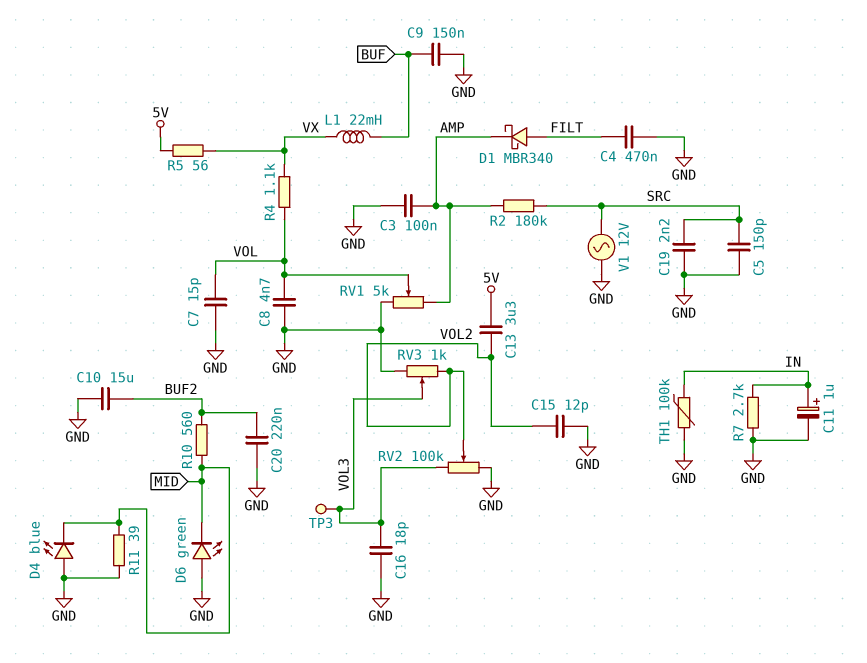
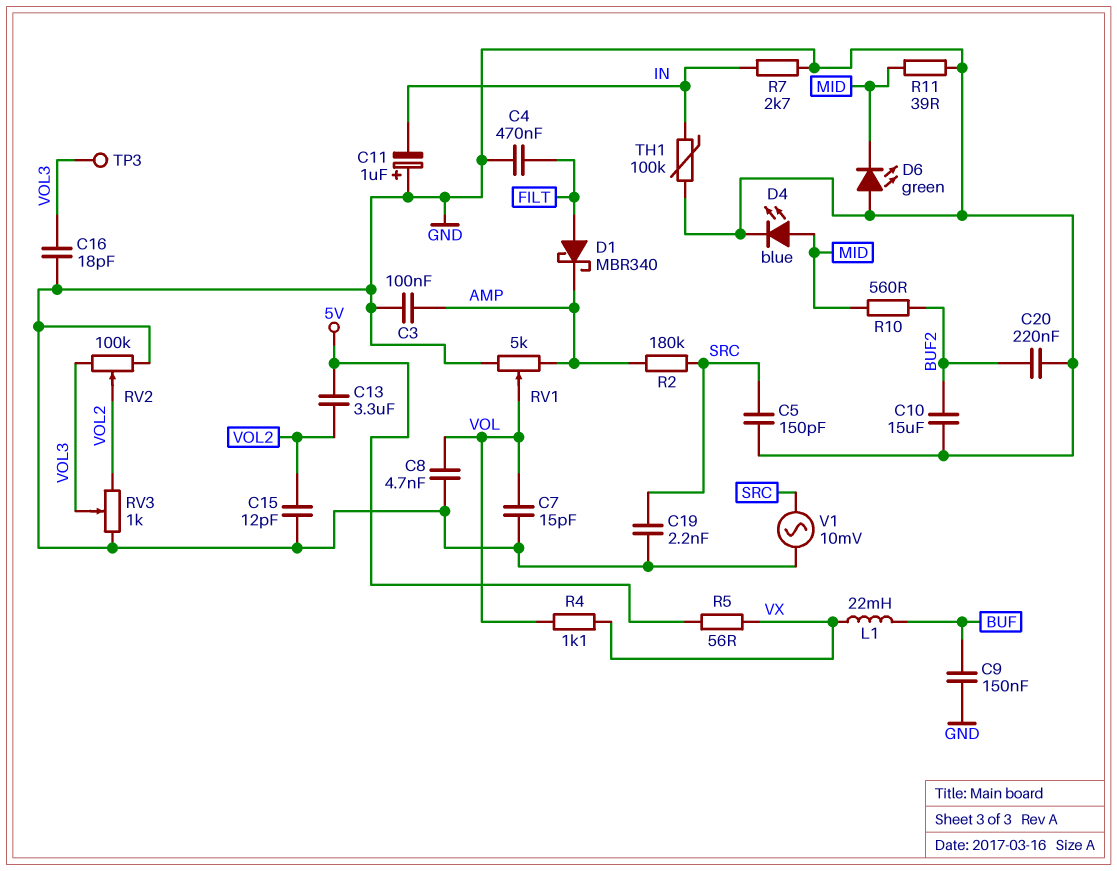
C11: 1uF (plus IN, minus GND) -> 1uF (plus GND, minus IN)
D4: LED blue (A GND, K MID) -> LED blue (A MID, K GND)
V1: AC 12V (GND, SRC) -> AC 10mV (GND, SRC)

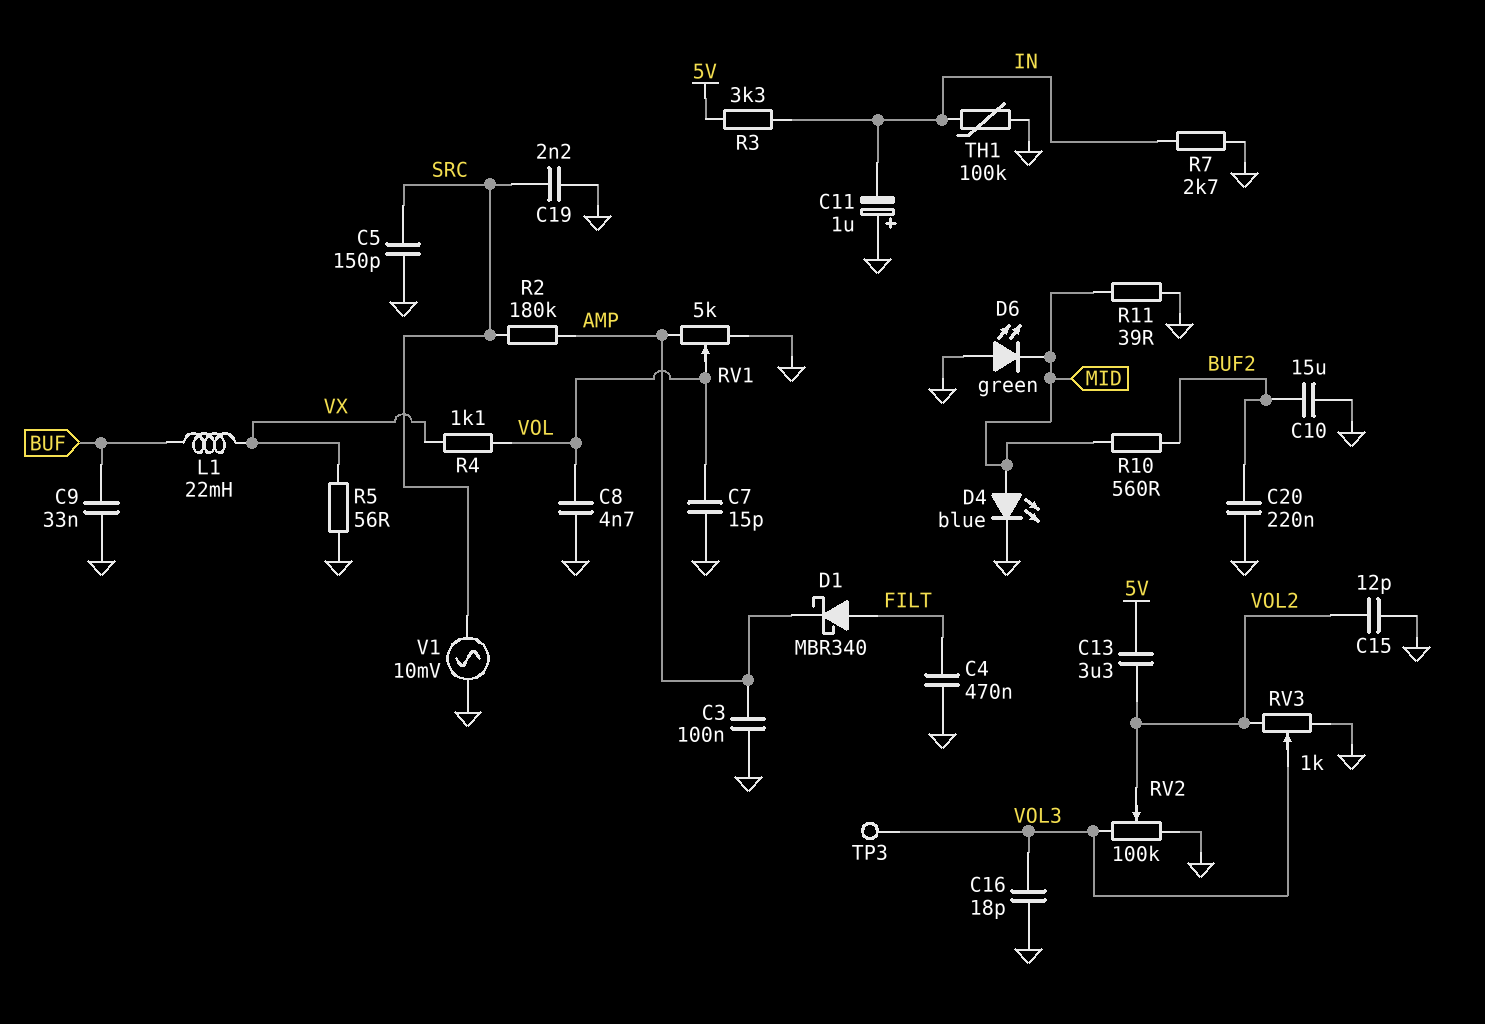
C9: 150nF (BUF, GND) -> 33nF (BUF, GND)
R3: none -> 3.3k (5V, IN)
R5: 56 (5V, VX) -> 56 (GND, VX)

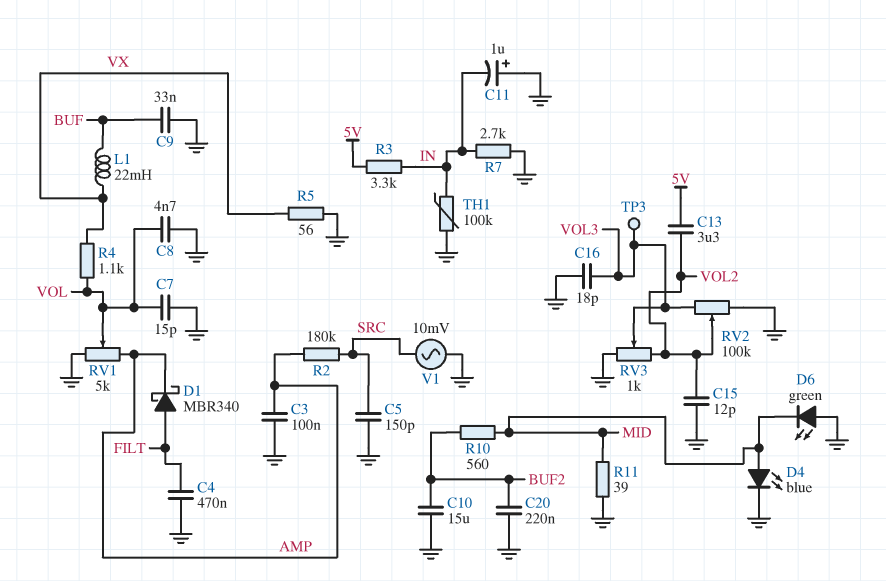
C19: 2.2nF (GND, SRC) -> none

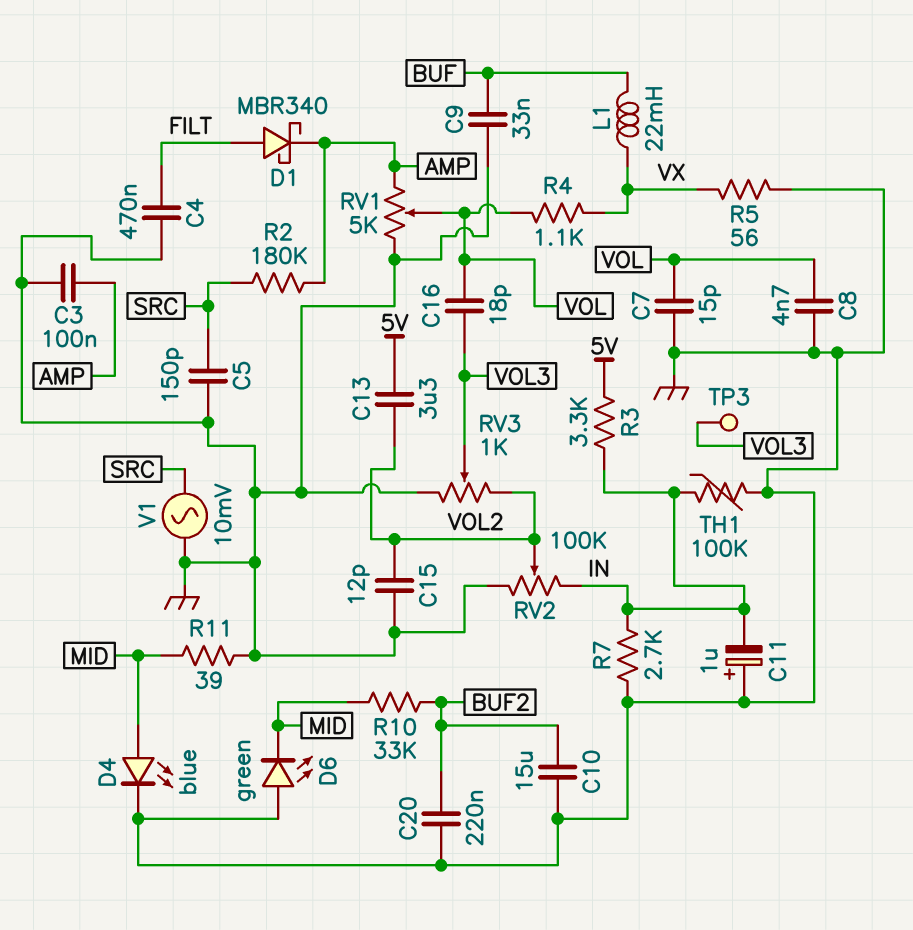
C16: 18pF (GND, VOL3) -> 18pF (VOL, VOL3)
R10: 560 (BUF2, MID) -> 33k (BUF2, MID)
RV2: 100k (GND, VOL3, wiper VOL2) -> 100k (GND, IN, wiper VOL2)

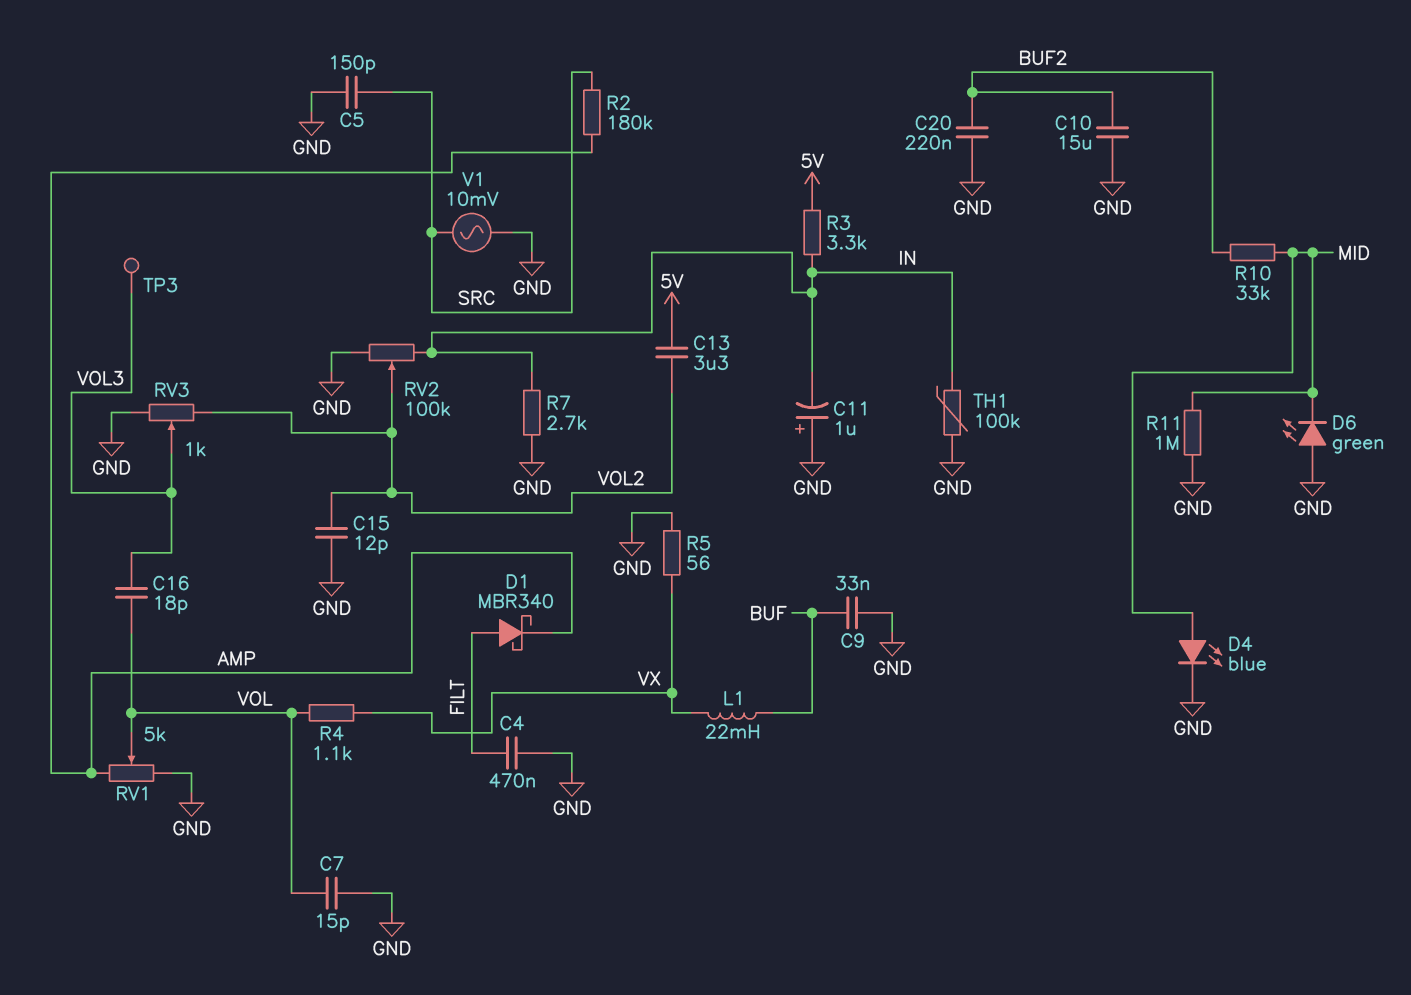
C3: 100nF (AMP, GND) -> none
C8: 4.7nF (GND, VOL) -> none
R11: 39 (GND, MID) -> 1M (GND, MID)

